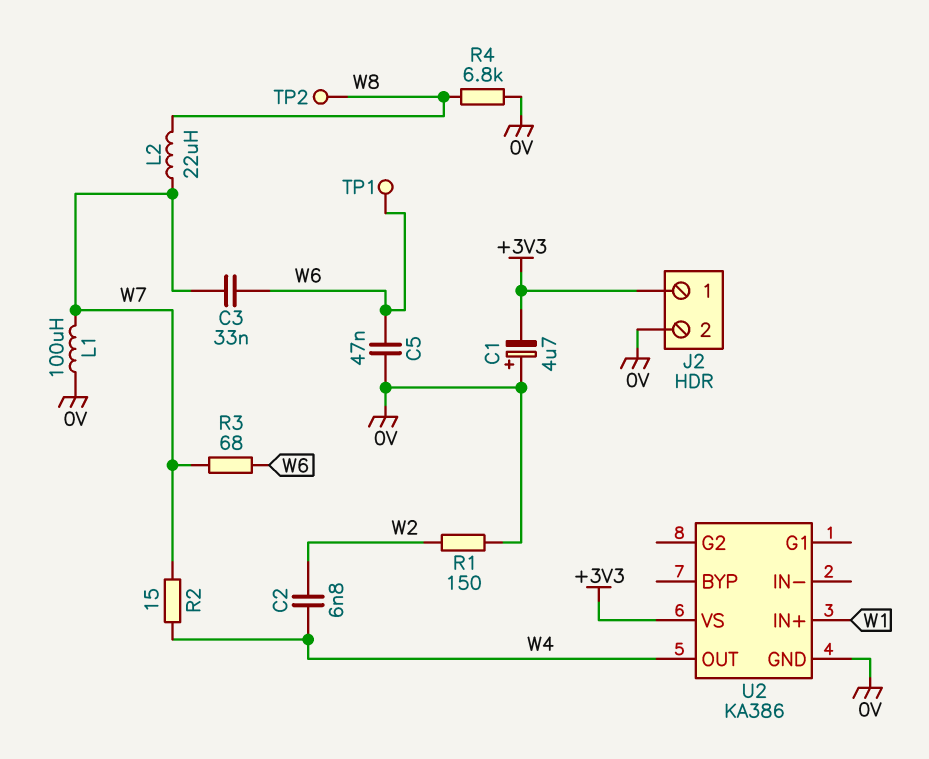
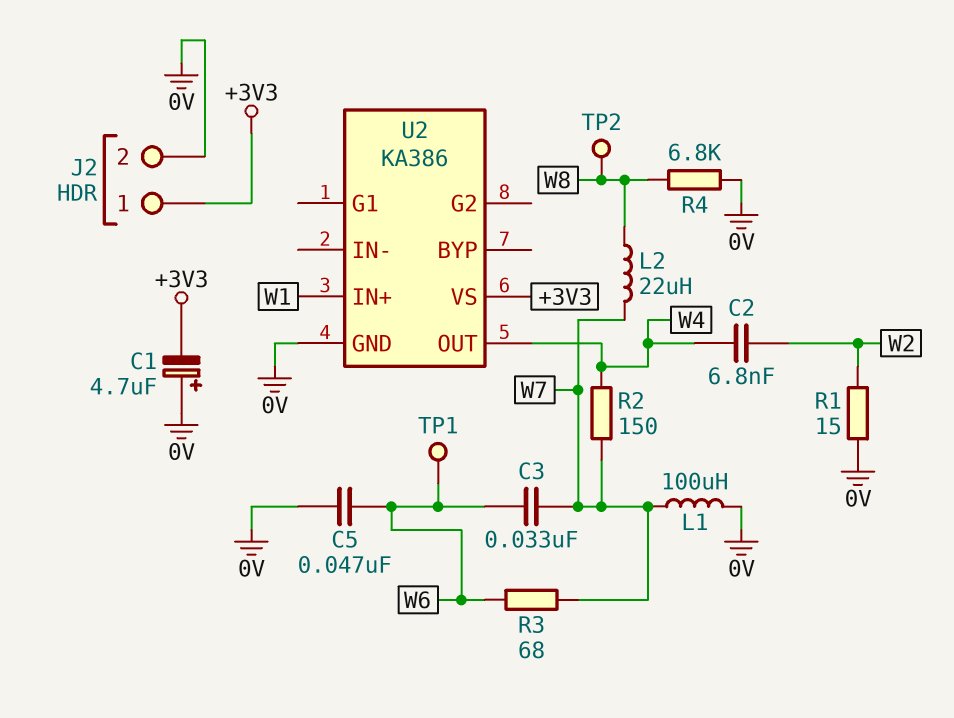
R1: 150 (0V, W2) -> 15 (0V, W2)
R2: 15 (W4, W7) -> 150 (W4, W7)

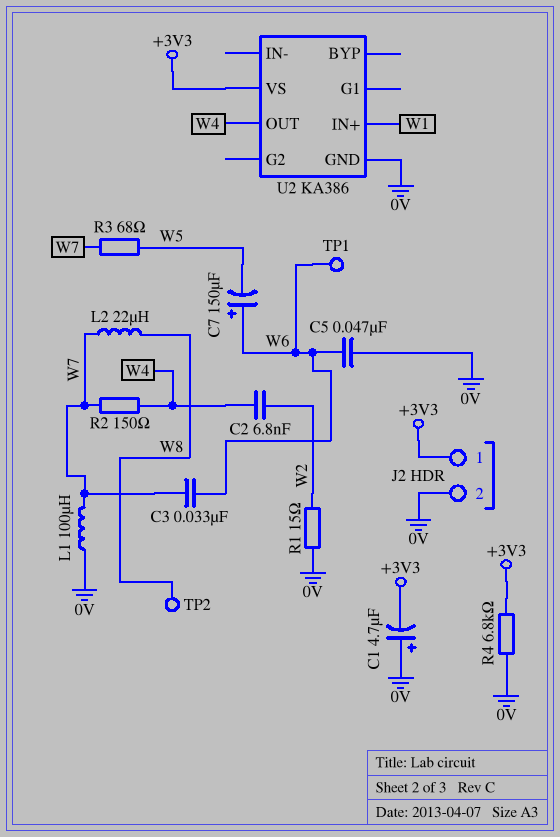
C7: none -> 150uF (plus W6, minus W5)
R3: 68 (W6, W7) -> 68 (W5, W7)
R4: 6.8k (0V, W8) -> 6.8k (+3V3, 0V)

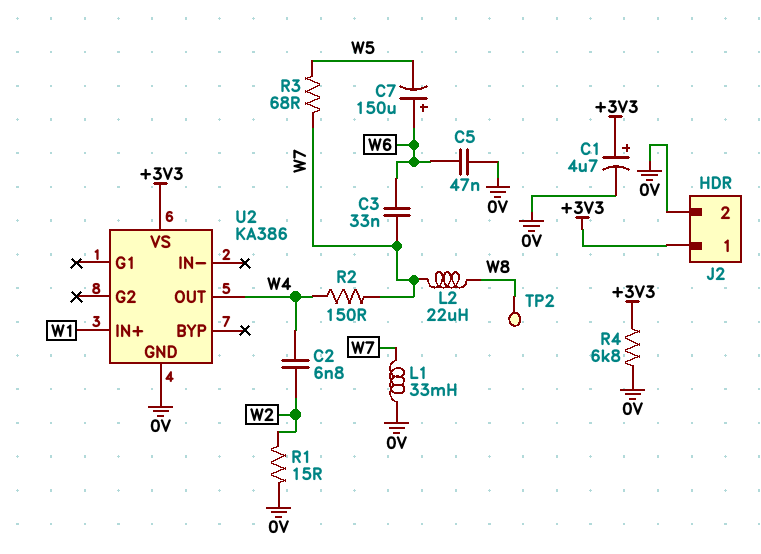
C1: 4.7uF (plus 0V, minus +3V3) -> 4.7uF (plus +3V3, minus 0V)
L1: 100uH (0V, W7) -> 33mH (0V, W7)
TP1: test point (W6) -> none

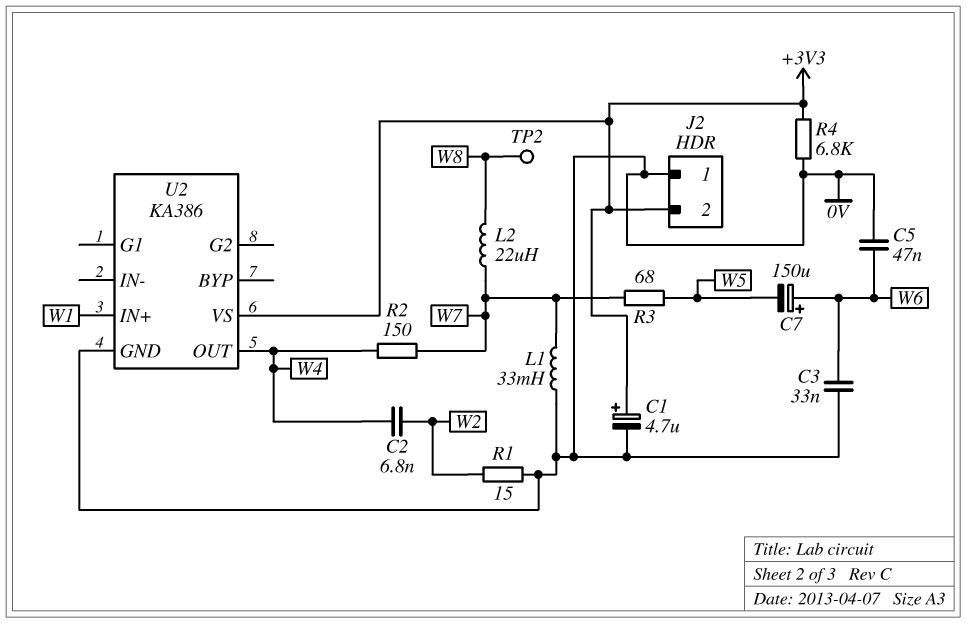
C3: 33nF (W6, W7) -> 33nF (0V, W6)
J2 pin 1: +3V3 -> 0V
J2 pin 2: 0V -> +3V3

